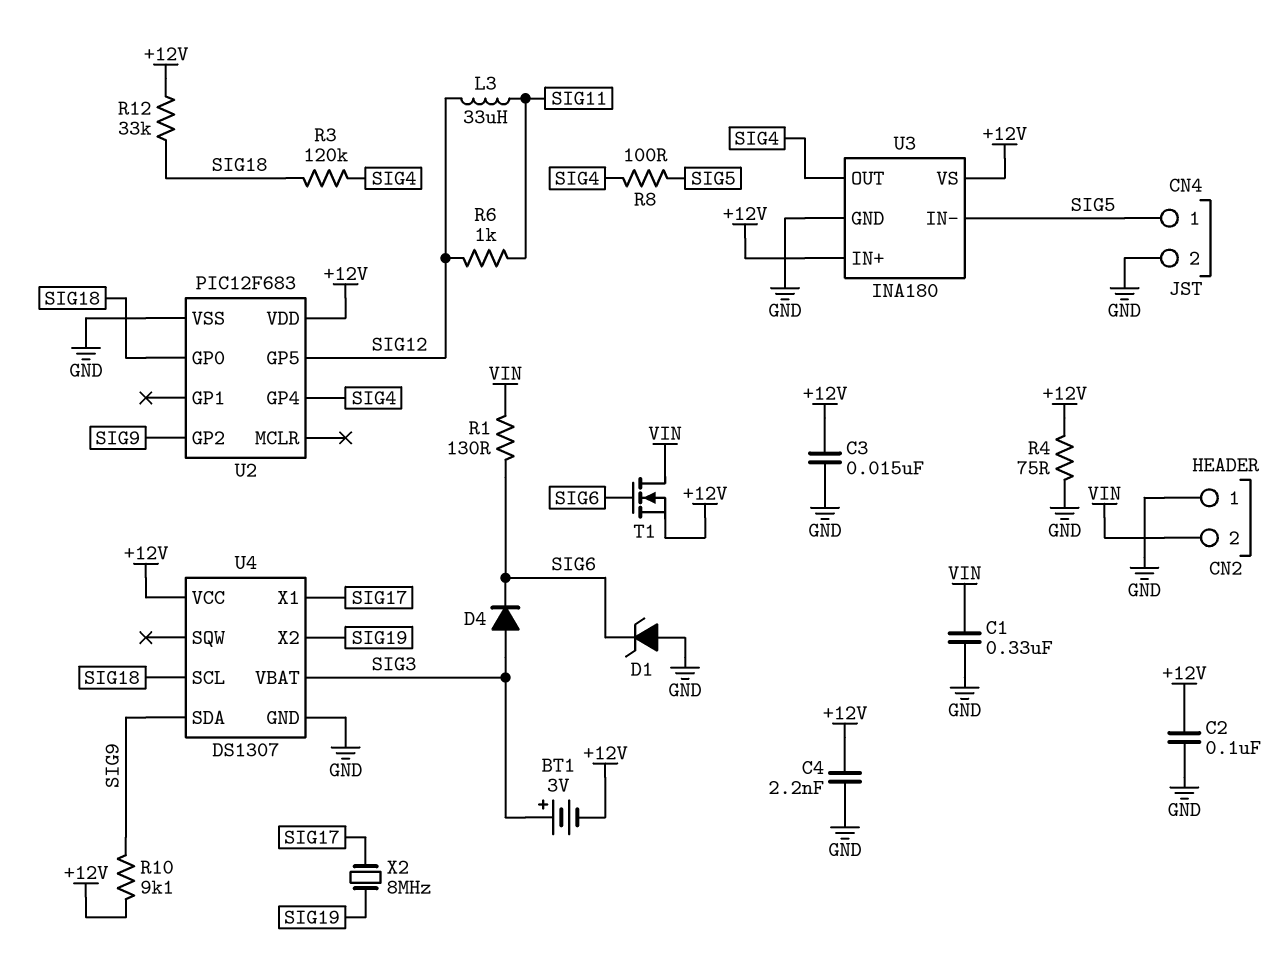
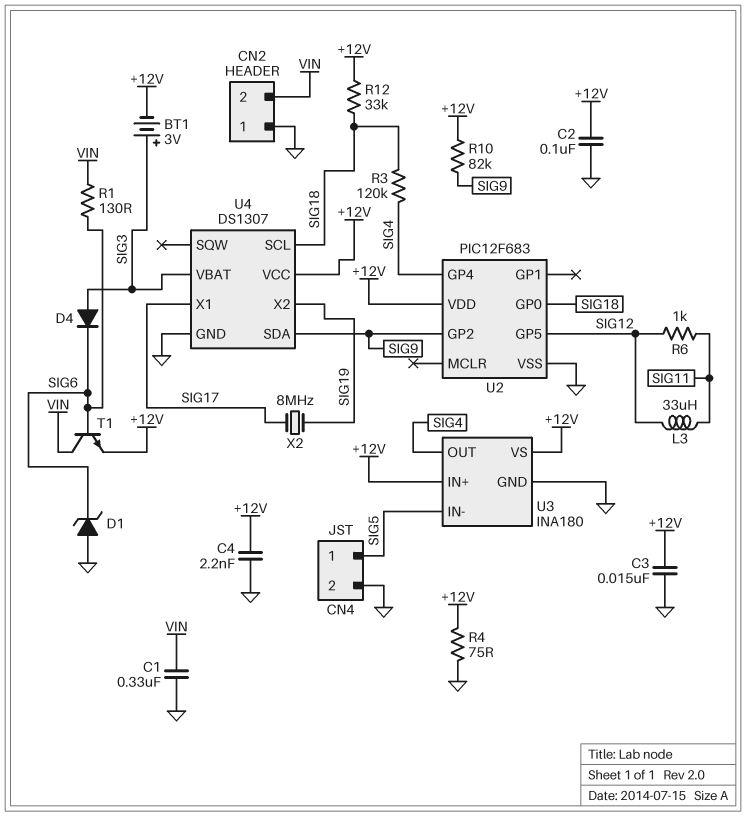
R8: 100 (SIG4, SIG5) -> none
R10: 9.1k (+12V, SIG9) -> 82k (+12V, SIG9)
T1: NMOS (G SIG6, D VIN, S +12V) -> NPN (B SIG6, C VIN, E +12V)

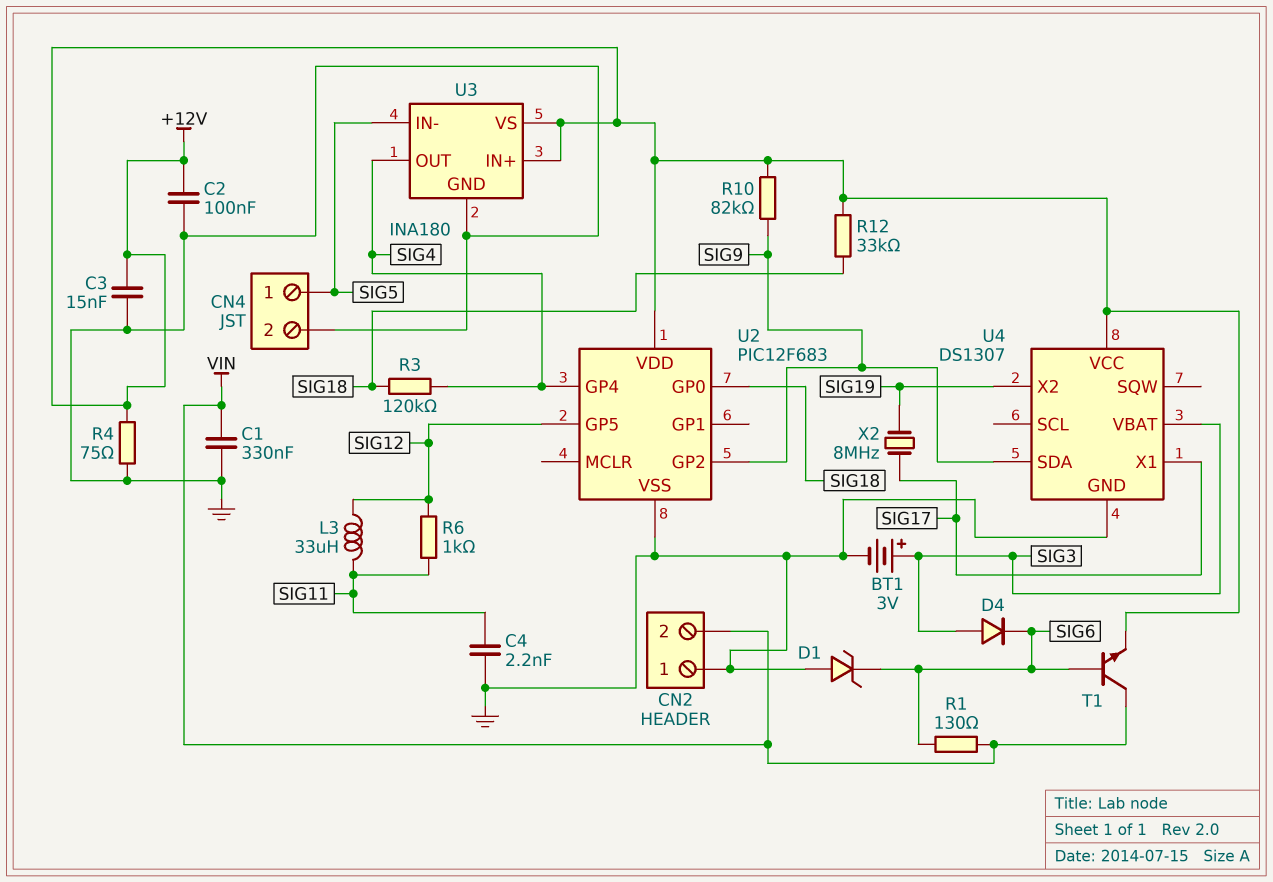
BT1: 3V (plus SIG3, minus +12V) -> 3V (plus SIG3, minus GND)
C4: 2.2nF (+12V, GND) -> 2.2nF (GND, SIG11)
U4 pin SCL: SIG18 -> none

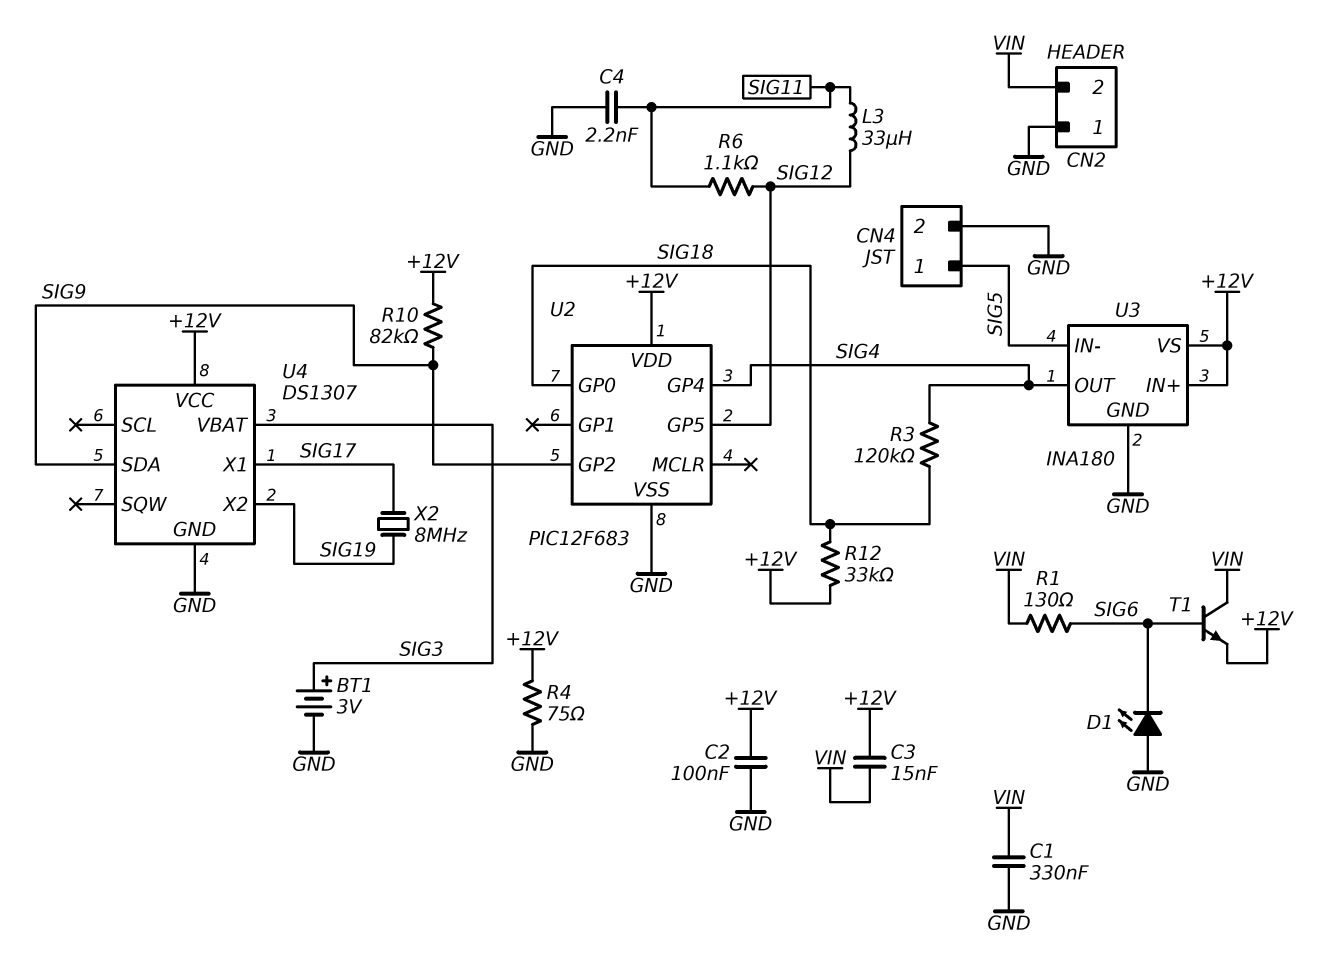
C3: 15nF (+12V, GND) -> 15nF (+12V, VIN)
D1: zener (A GND, K SIG6) -> LED (A GND, K SIG6)
D4: diode (A SIG3, K SIG6) -> none
R6: 1k (SIG11, SIG12) -> 1.1k (SIG11, SIG12)

